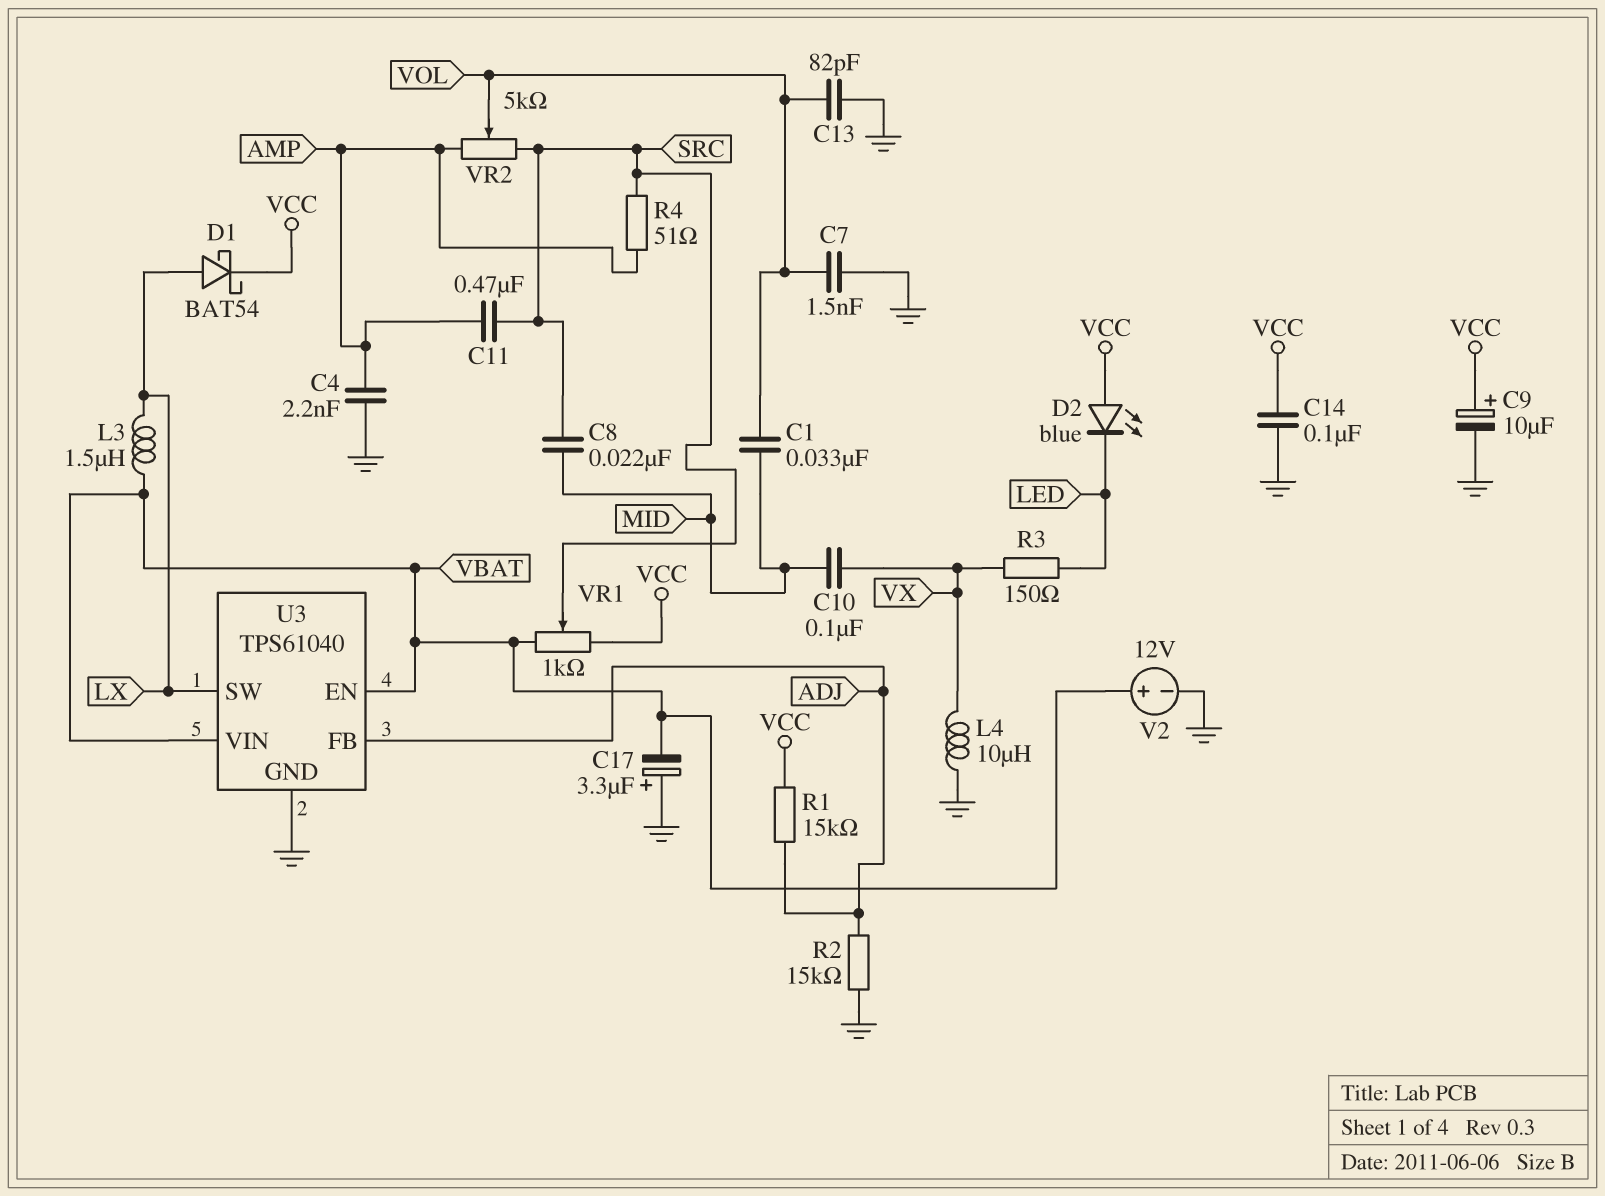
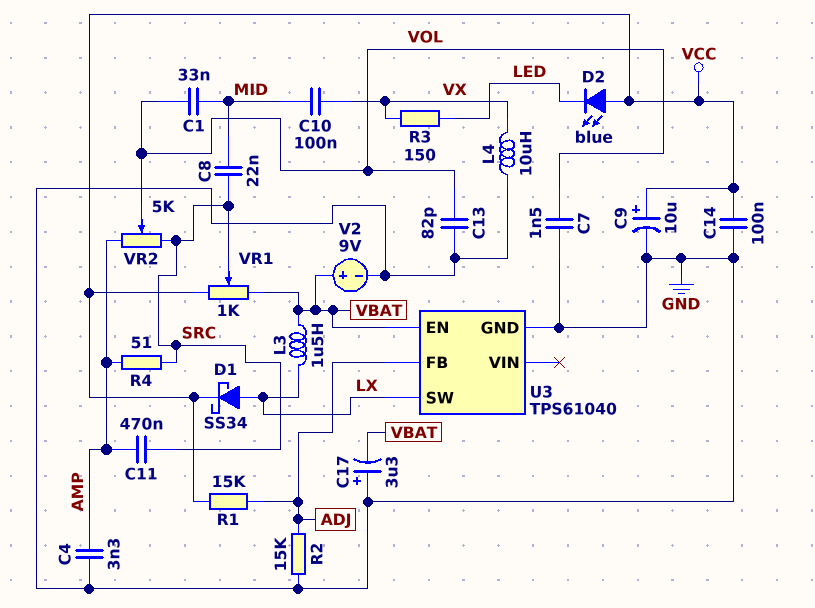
C4: 2.2nF (AMP, GND) -> 3.3nF (AMP, GND)
D1: schottky BAT54 (A LX, K VCC) -> schottky SS34 (A LX, K VCC)
U3 pin VIN: VBAT -> none
V2: 12V (plus VBAT, minus GND) -> 9V (plus VBAT, minus GND)

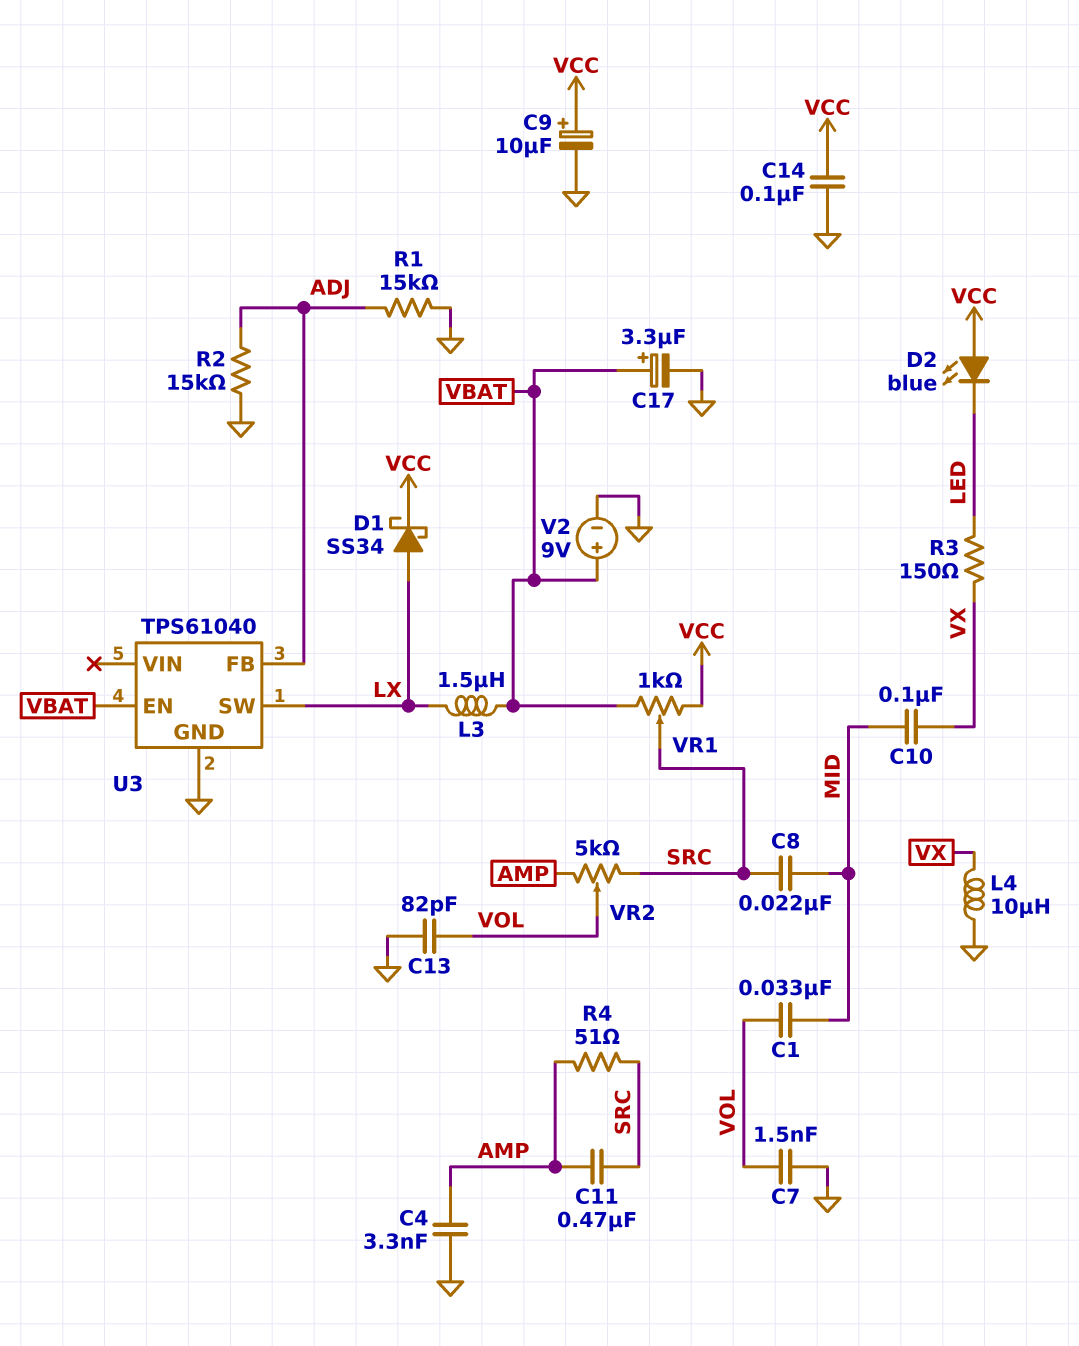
C17: 3.3uF (plus GND, minus VBAT) -> 3.3uF (plus VBAT, minus GND)
R1: 15k (ADJ, VCC) -> 15k (ADJ, GND)

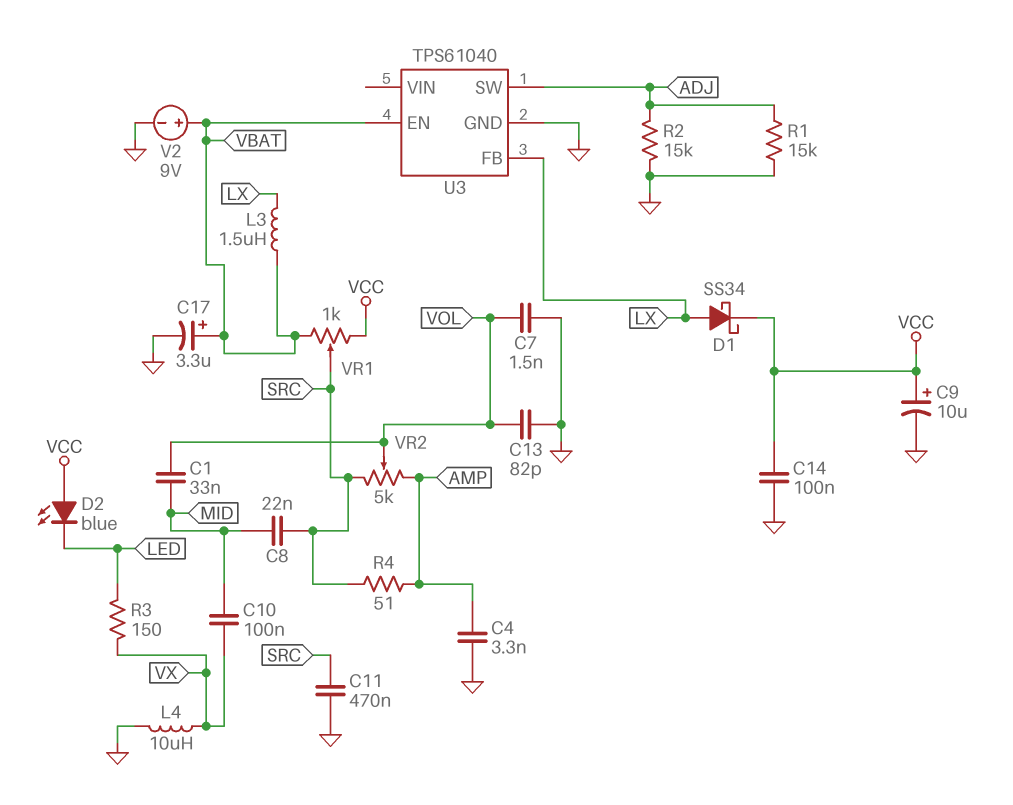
C11: 470nF (AMP, SRC) -> 470nF (GND, SRC)
U3 pin FB: ADJ -> LX
U3 pin SW: LX -> ADJ

